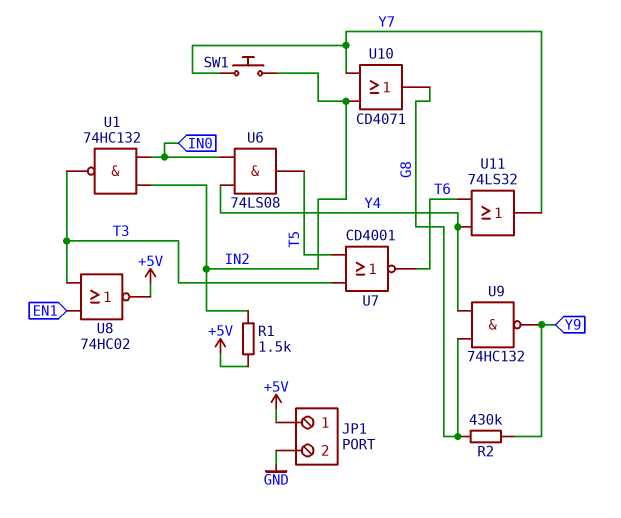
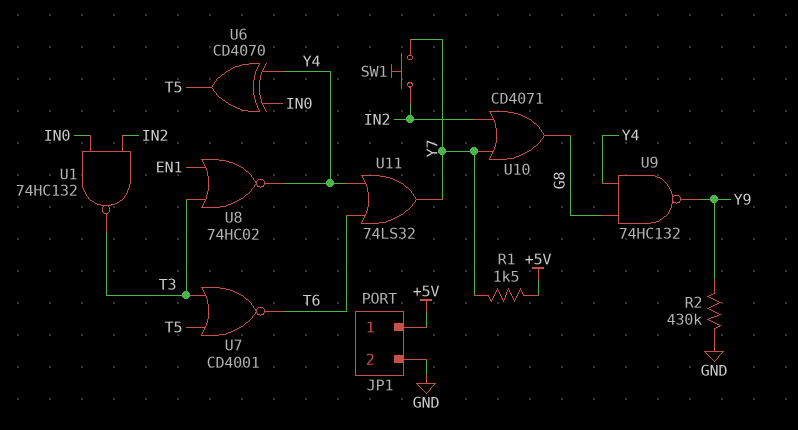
R1: 1.5k (+5V, IN2) -> 1.5k (+5V, Y7)
R2: 430k (G8, Y9) -> 430k (GND, Y9)
U6: AND 74LS08 (in IN0, in Y4, out T5) -> XOR CD4070 (in IN0, in Y4, out T5)
U8: NOR 74HC02 (in EN1, in T3, out +5V) -> NOR 74HC02 (in EN1, in T3, out Y4)

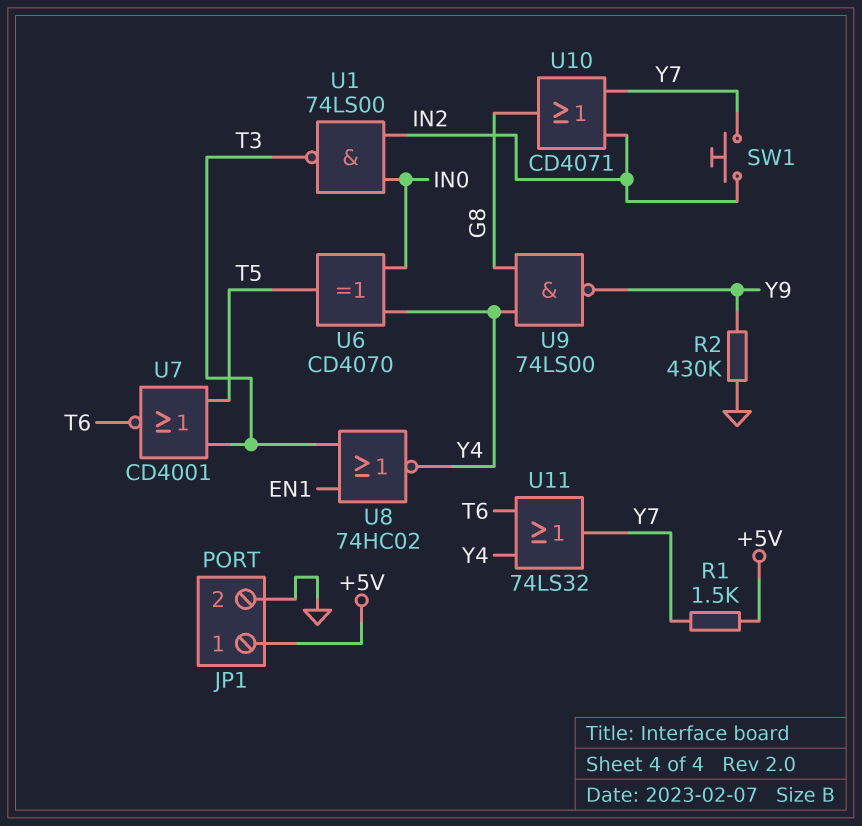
U1: NAND 74HC132 (in IN0, in IN2, out T3) -> NAND 74LS00 (in IN0, in IN2, out T3)
U9: NAND 74HC132 (in G8, in Y4, out Y9) -> NAND 74LS00 (in G8, in Y4, out Y9)

